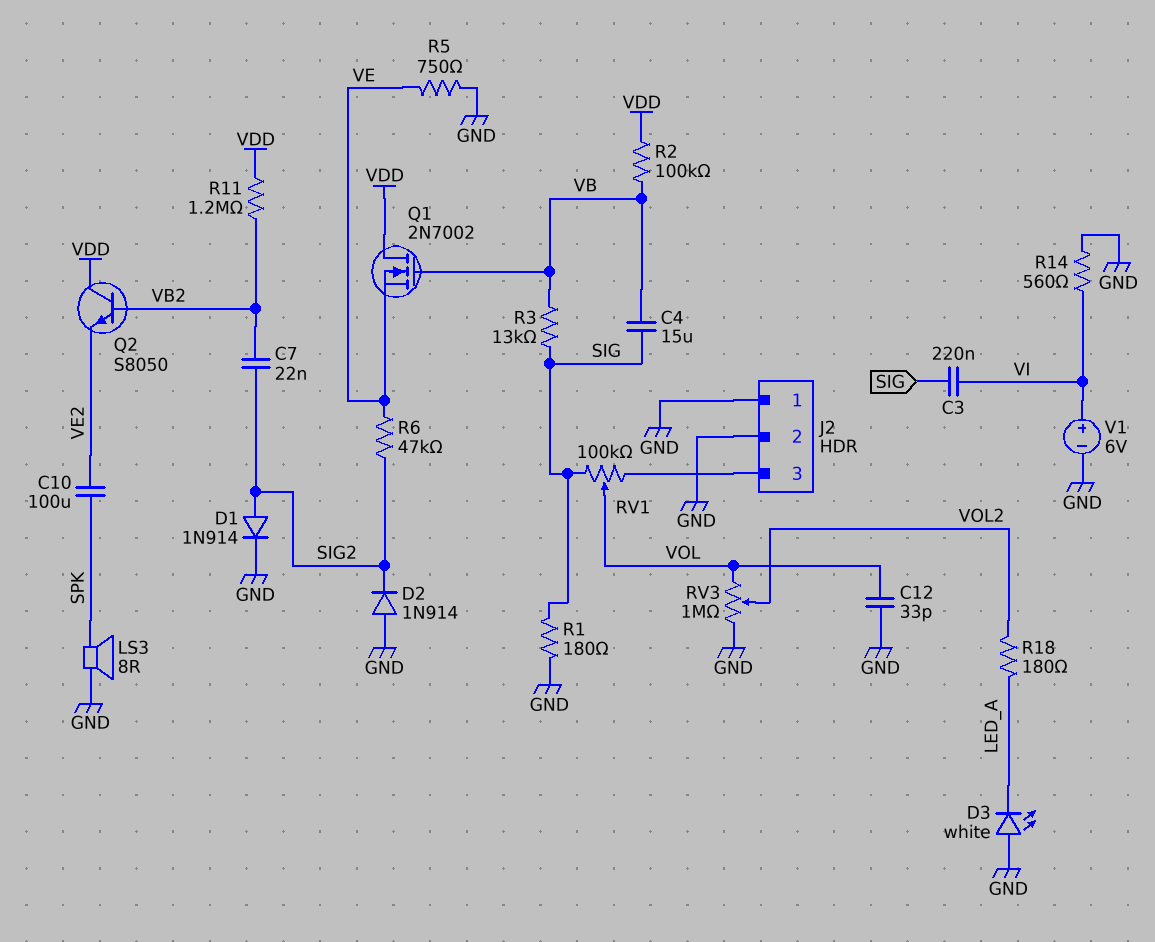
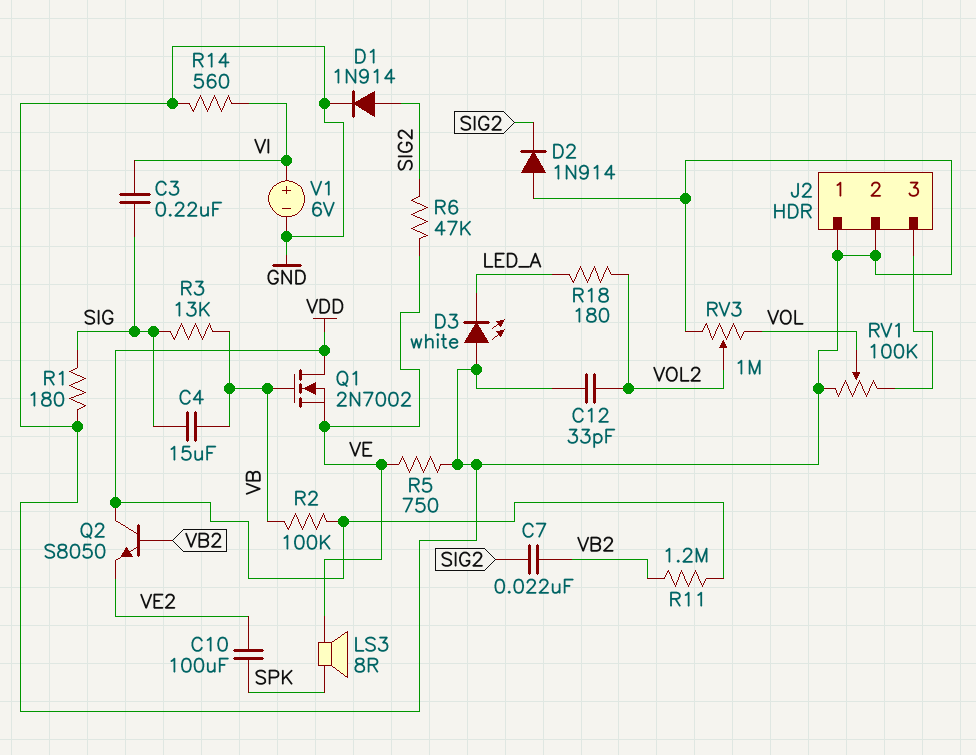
C12: 33pF (GND, VOL) -> 33pF (GND, VOL2)
LS3: speaker 8R (GND, SPK) -> speaker 8R (SPK, VE)
RV1: 100k (J2/3, SIG, wiper VOL) -> 100k (GND, J2/3, wiper VOL)

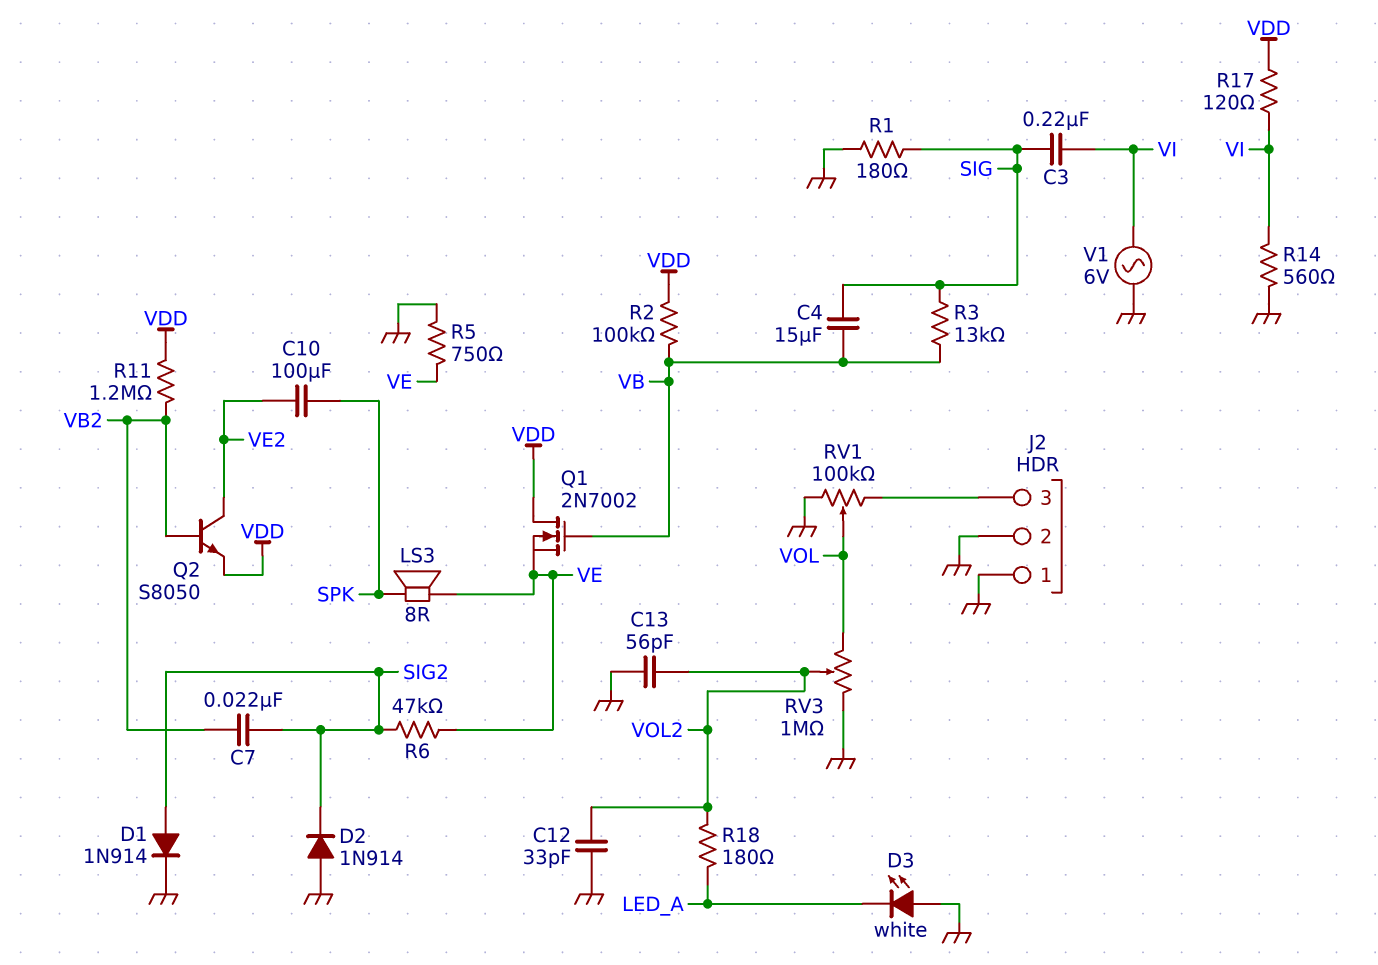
C13: none -> 56pF (GND, VOL2)
Q2: NPN S8050 (B VB2, C VDD, E VE2) -> NPN S8050 (B VB2, C VE2, E VDD)
R17: none -> 120 (VDD, VI)
V1: 6V (plus VI, minus GND) -> AC 6V (GND, VI)

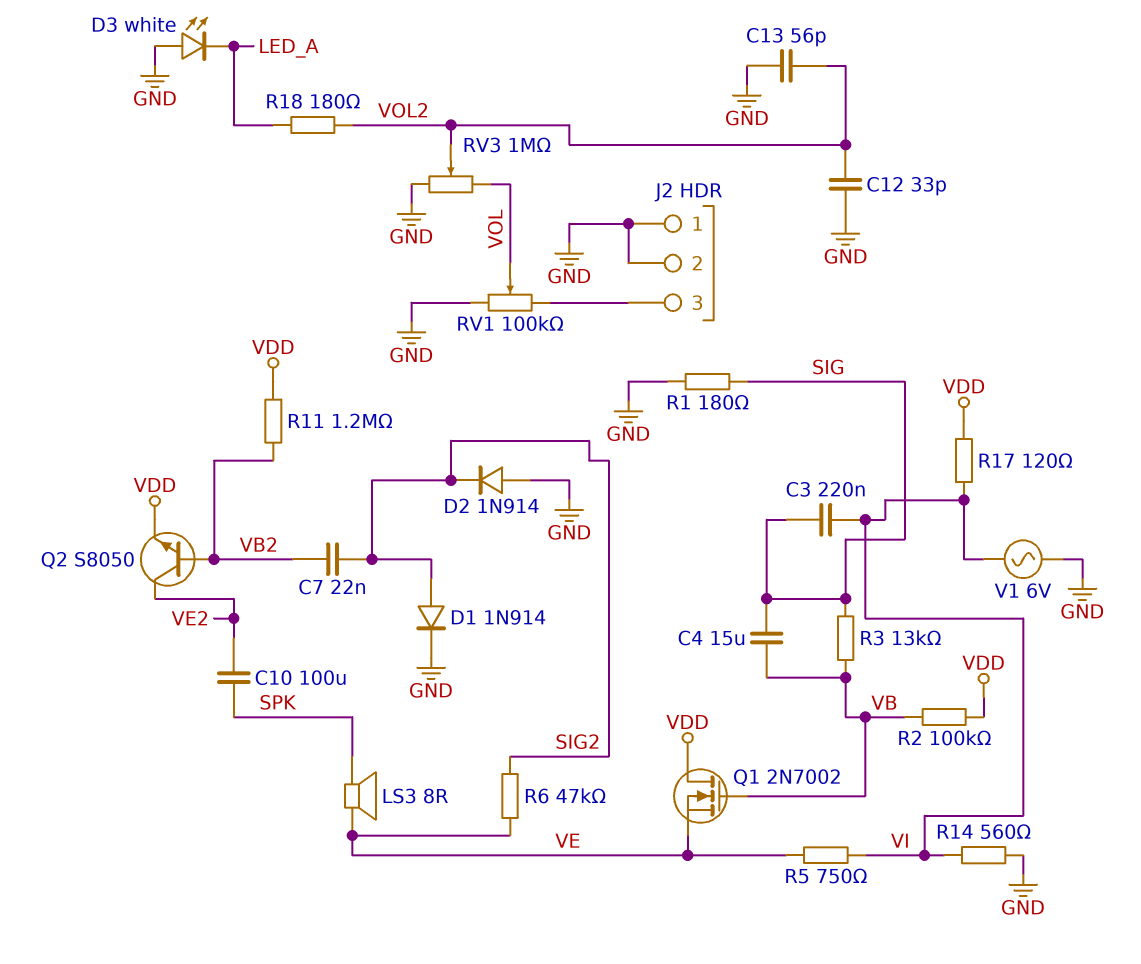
R5: 750 (GND, VE) -> 750 (VE, VI)

